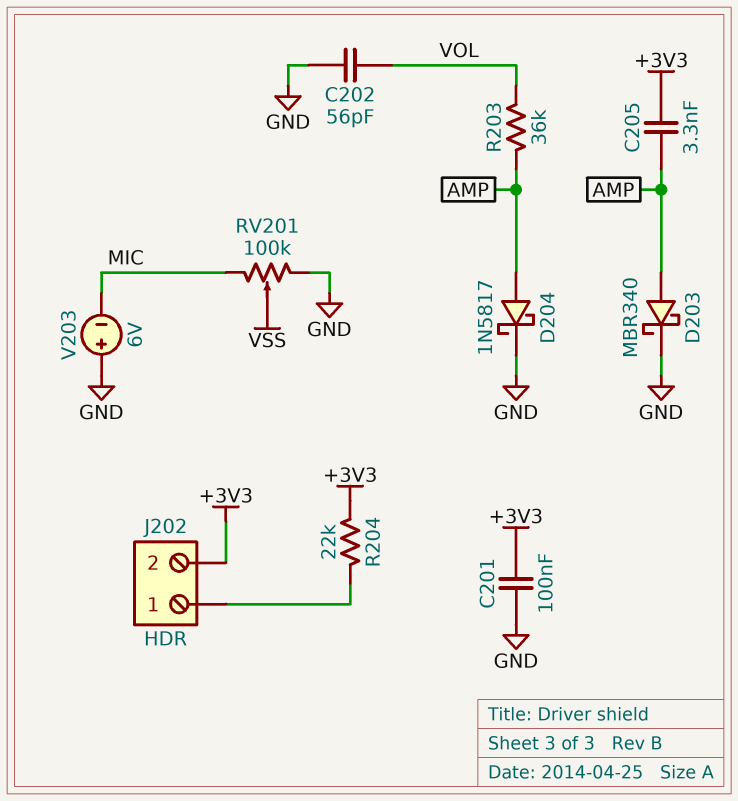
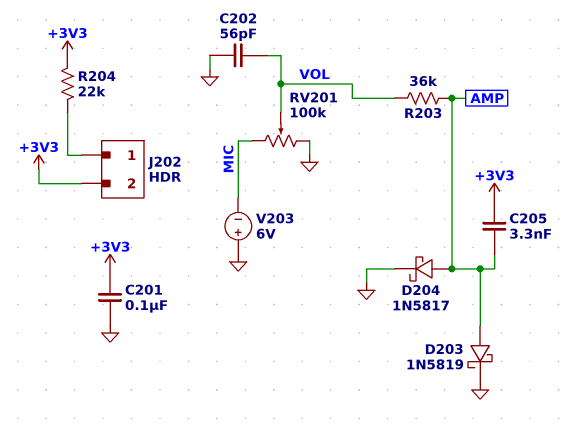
D203: schottky MBR340 (A AMP, K GND) -> schottky 1N5819 (A AMP, K GND)
RV201: 100k (GND, MIC, wiper VSS) -> 100k (GND, MIC, wiper VOL)

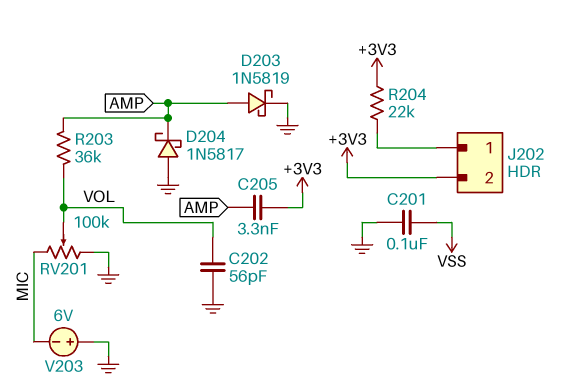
C201: 100nF (+3V3, GND) -> 100nF (GND, VSS)
D204: schottky 1N5817 (A AMP, K GND) -> schottky 1N5817 (A GND, K AMP)

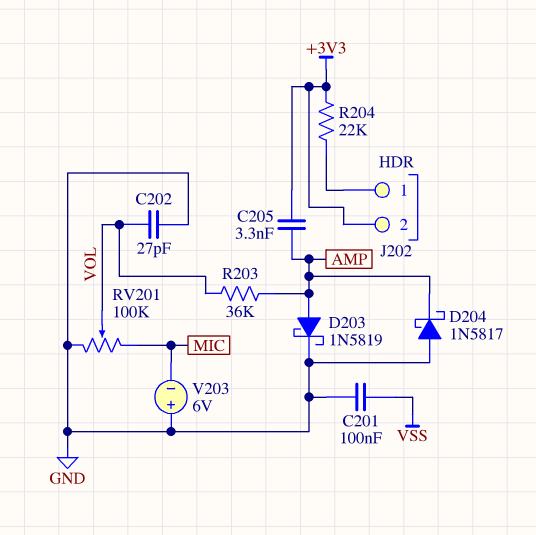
C202: 56pF (GND, VOL) -> 27pF (GND, VOL)

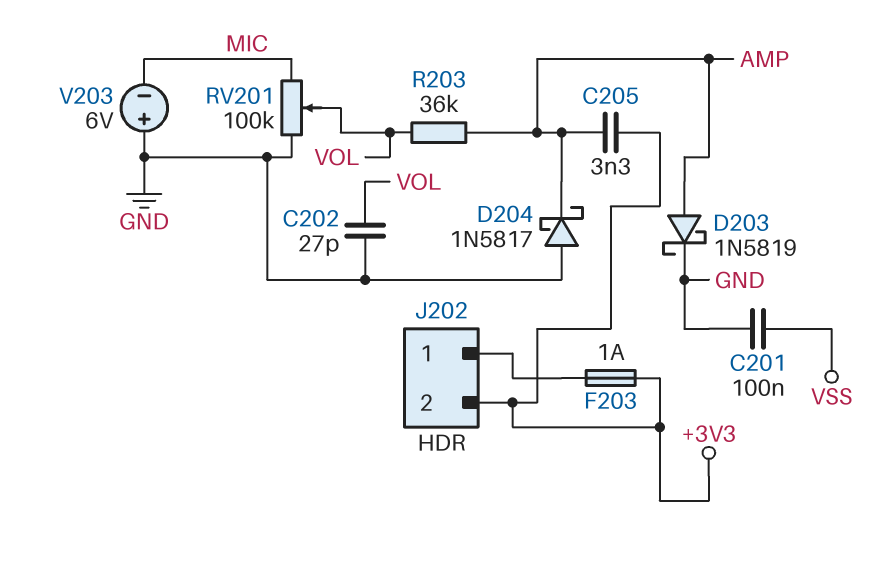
F203: none -> 1A (+3V3, J202/1)
R204: 22k (+3V3, J202/1) -> none

